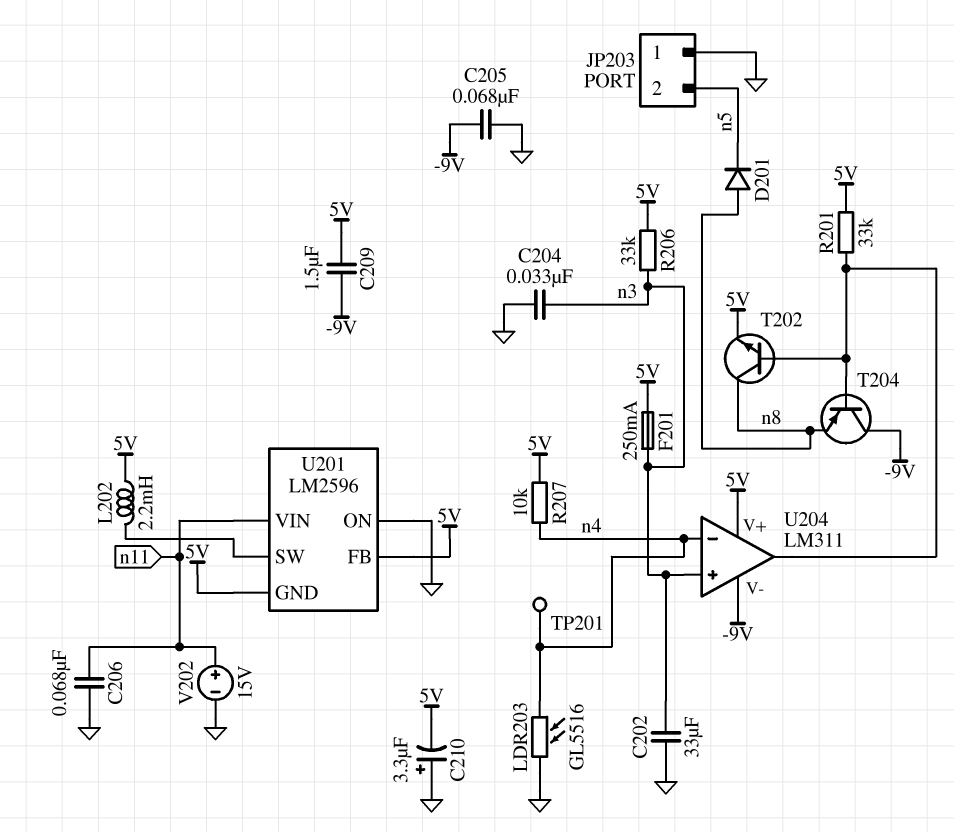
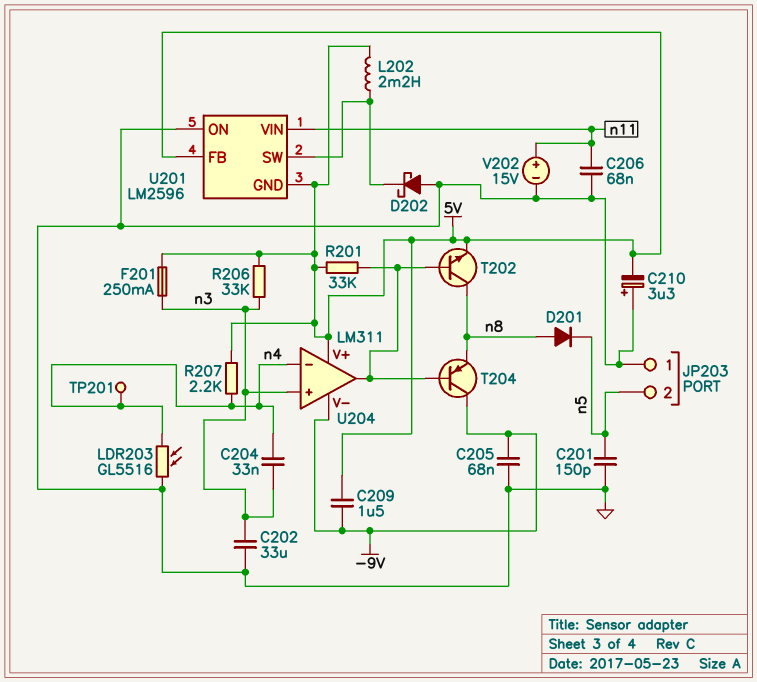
C201: none -> 150pF (GND, n5)
C204: 33nF (GND, n3) -> 33nF (n3, n4)
D202: none -> schottky (A GND, K U201/SW)
R207: 10k (5V, n4) -> 2.2k (5V, n4)

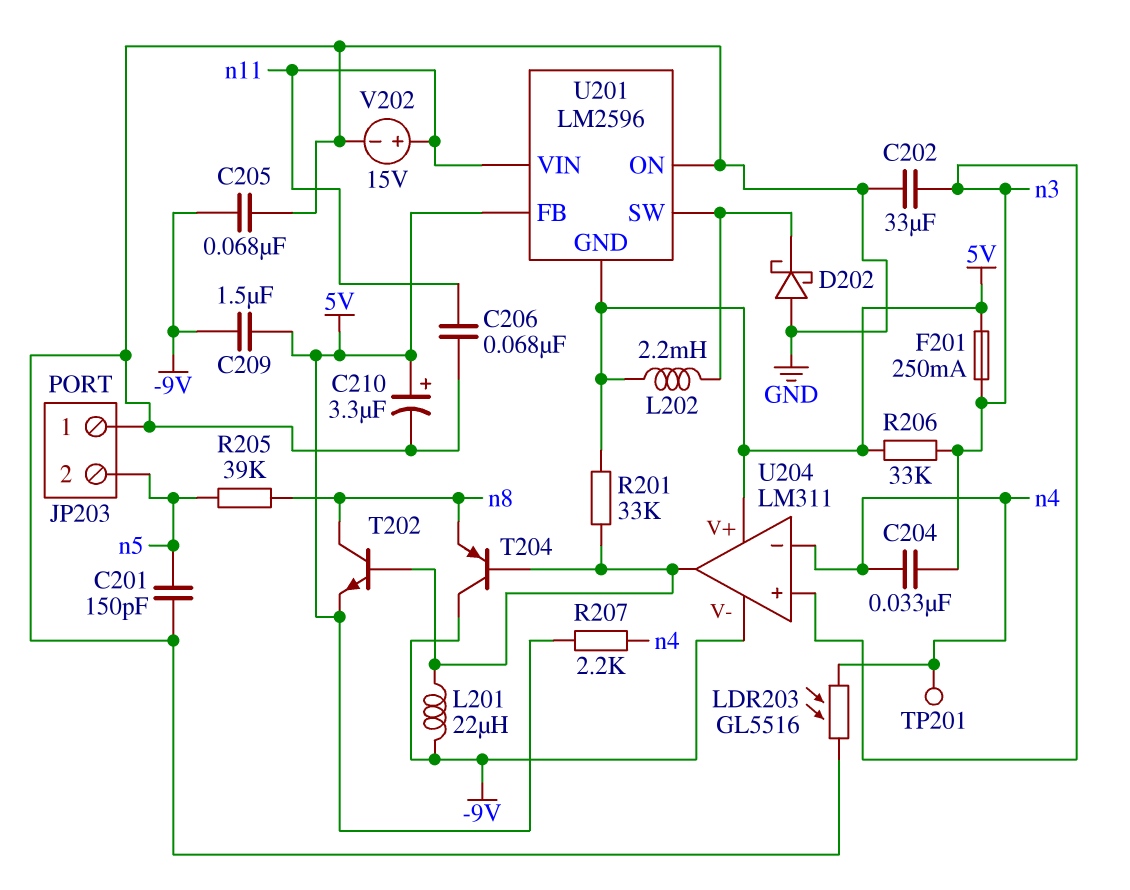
C210: 3.3uF (plus GND, minus 5V) -> 3.3uF (plus 5V, minus GND)
D201: diode (A n8, K n5) -> none
L201: none -> 22uH (-9V, U204/out)
R205: none -> 39k (n5, n8)

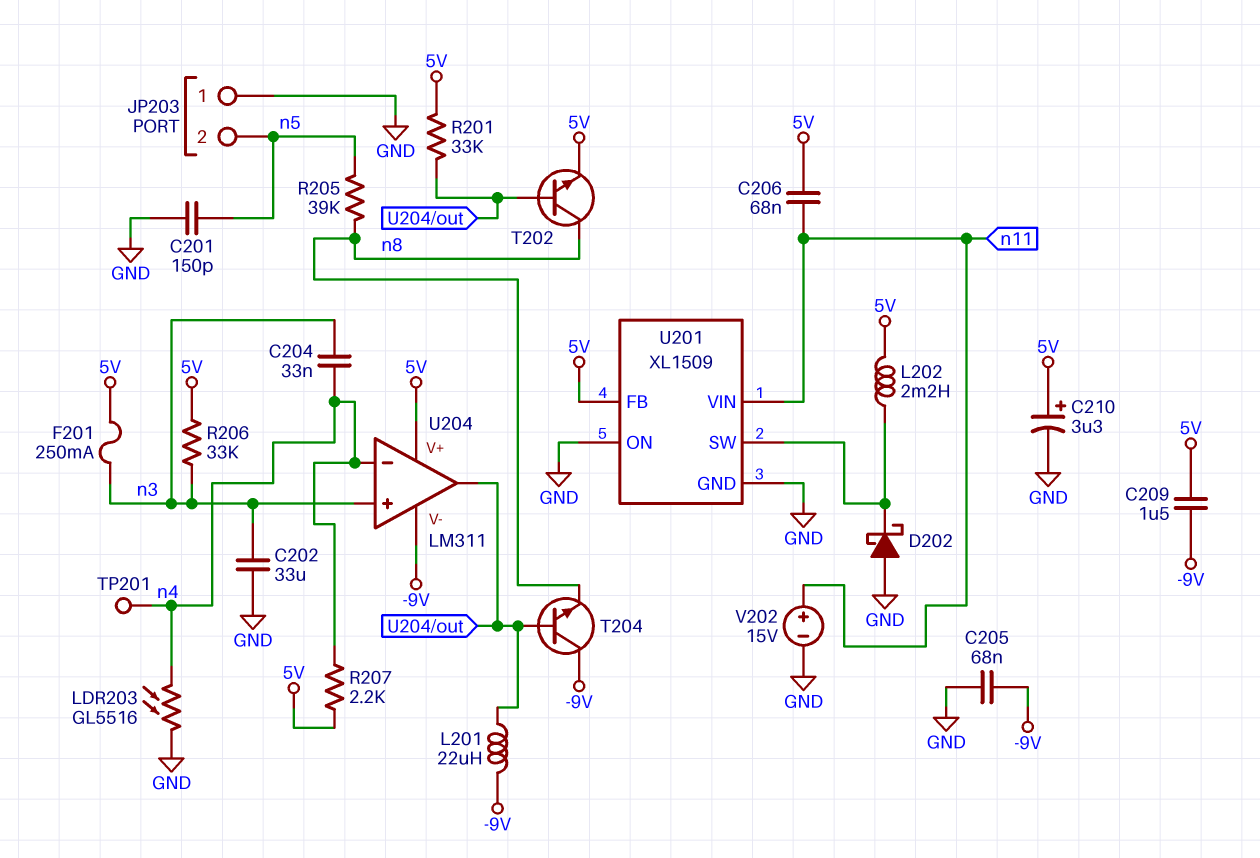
C206: 68nF (GND, n11) -> 68nF (5V, n11)
T204: PNP (B U204/out, C -9V, E n8) -> NPN (B U204/out, C -9V, E n8)
U201: LM2596 -> XL1509
U201 pin GND: 5V -> GND

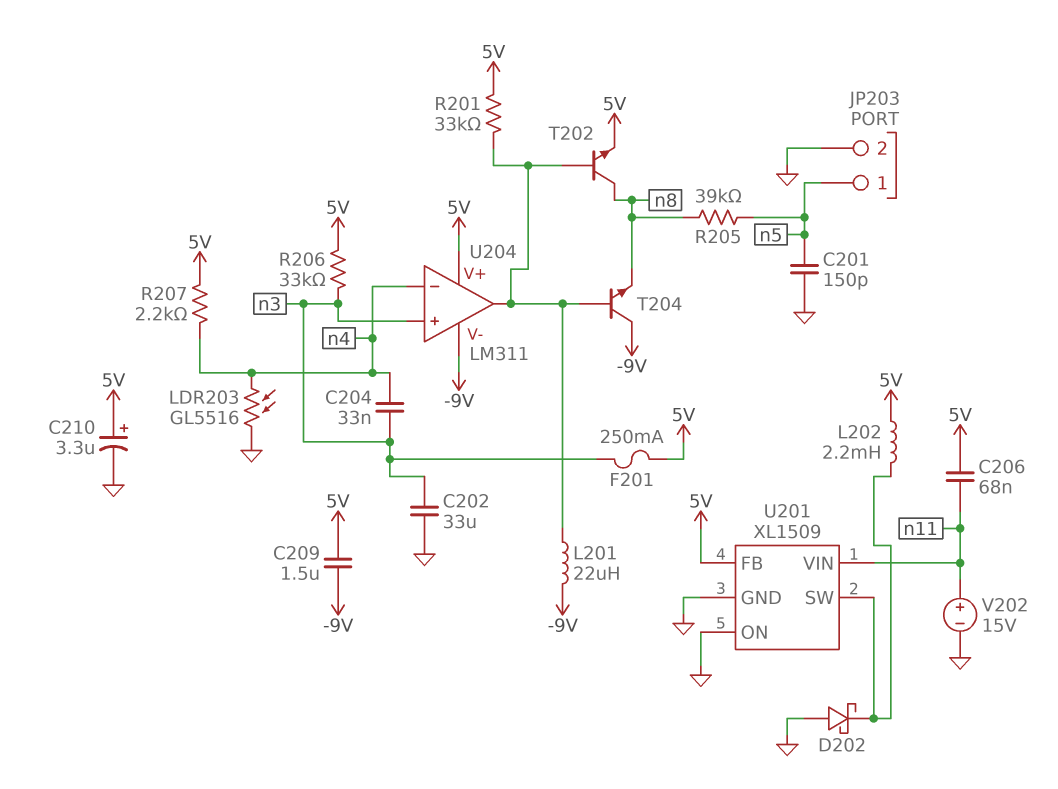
C205: 68nF (-9V, GND) -> none
JP203 pin 1: GND -> n5
JP203 pin 2: n5 -> GND
TP201: test point (n4) -> none

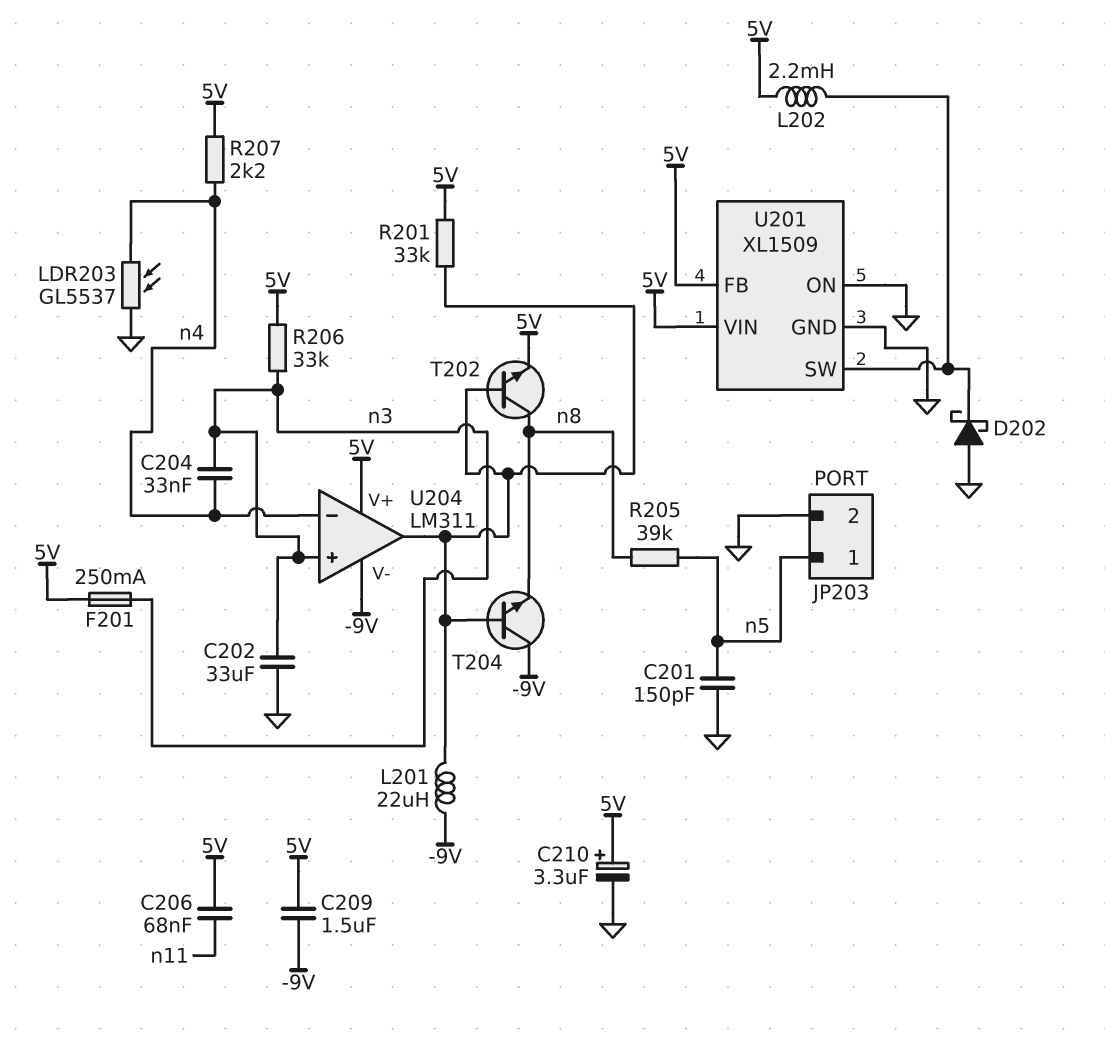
LDR203: GL5516 (GND, n4) -> GL5537 (GND, n4)
U201 pin VIN: n11 -> 5V
V202: 15V (plus n11, minus GND) -> none

